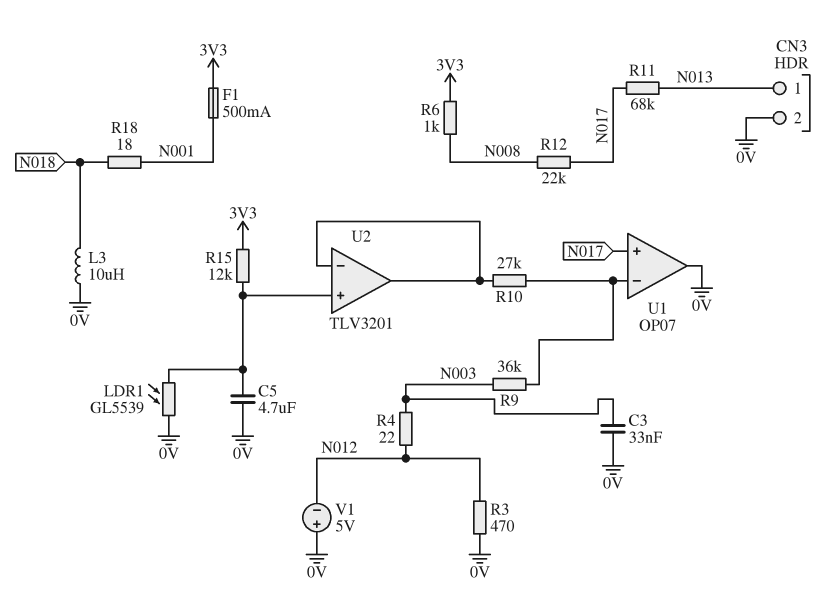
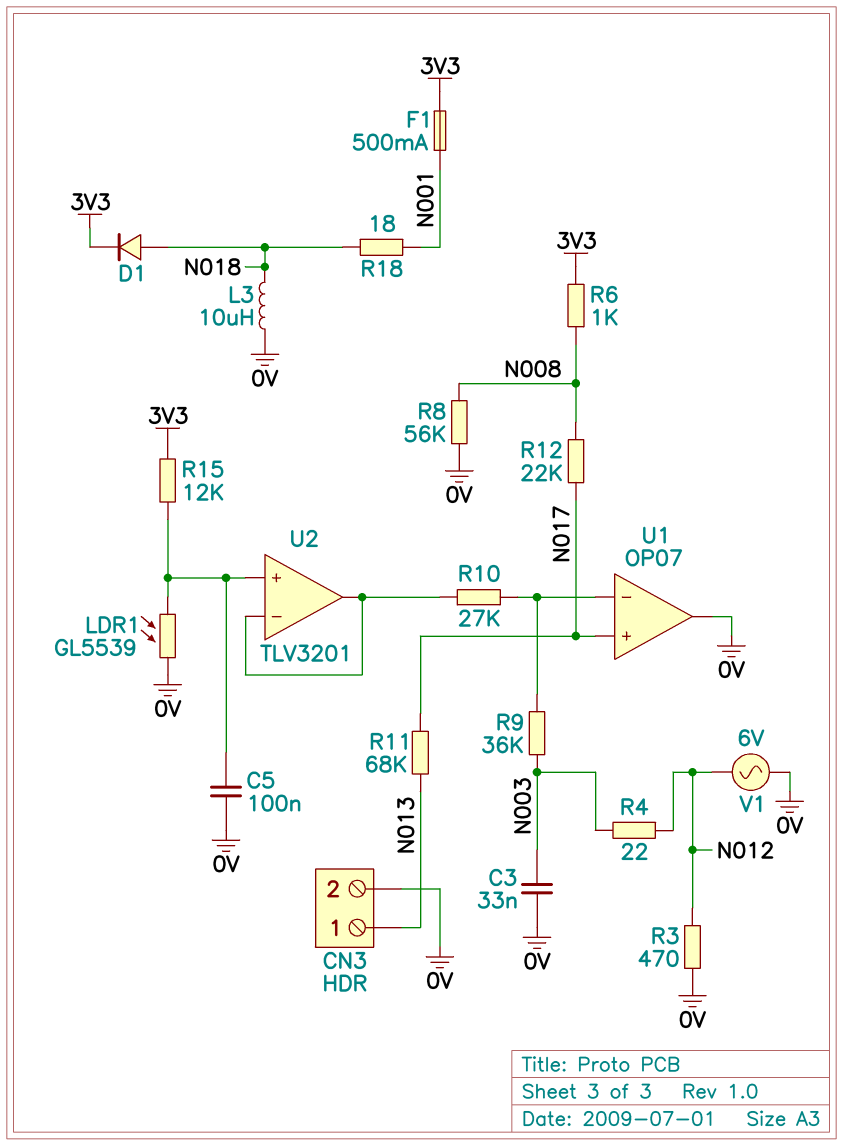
C5: 4.7uF (0V, U2/in+) -> 100nF (0V, U2/in+)
D1: none -> diode (A N018, K 3V3)
R8: none -> 56k (0V, N008)
V1: 5V (plus 0V, minus N012) -> AC 6V (0V, N012)

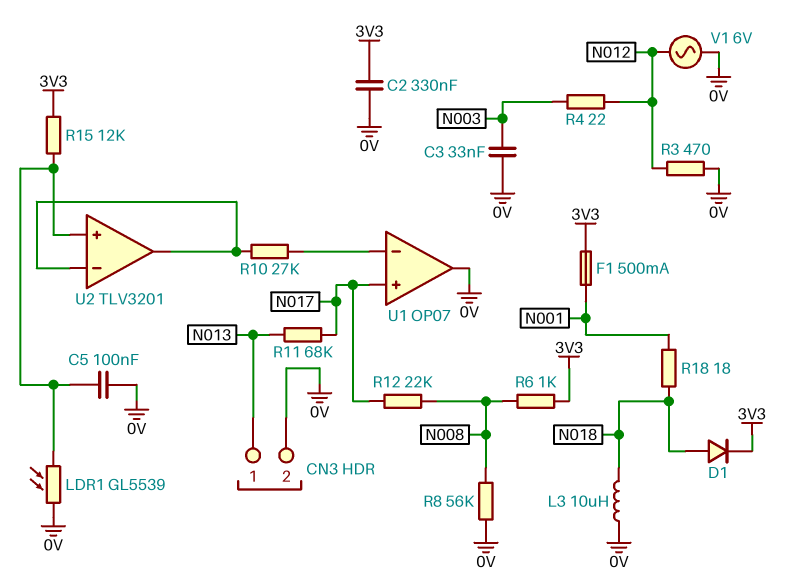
C2: none -> 330nF (0V, 3V3)
R9: 36k (N003, U1/in-) -> none

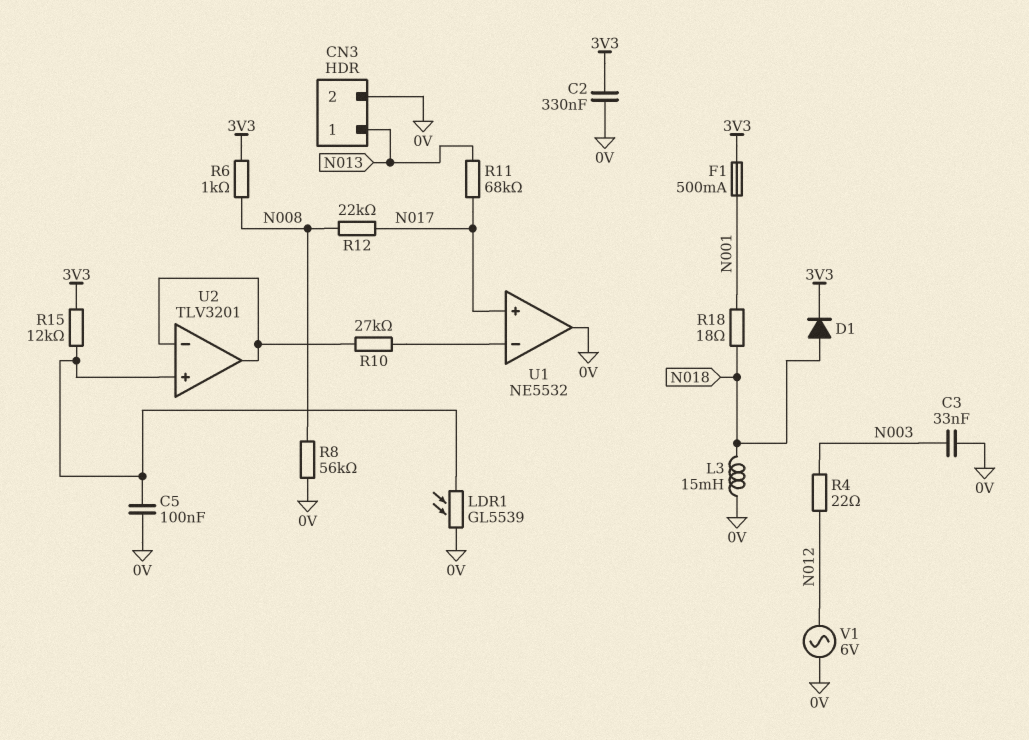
L3: 10uH (0V, N018) -> 15mH (0V, N018)
R3: 470 (0V, N012) -> none
U1: OP07 -> NE5532

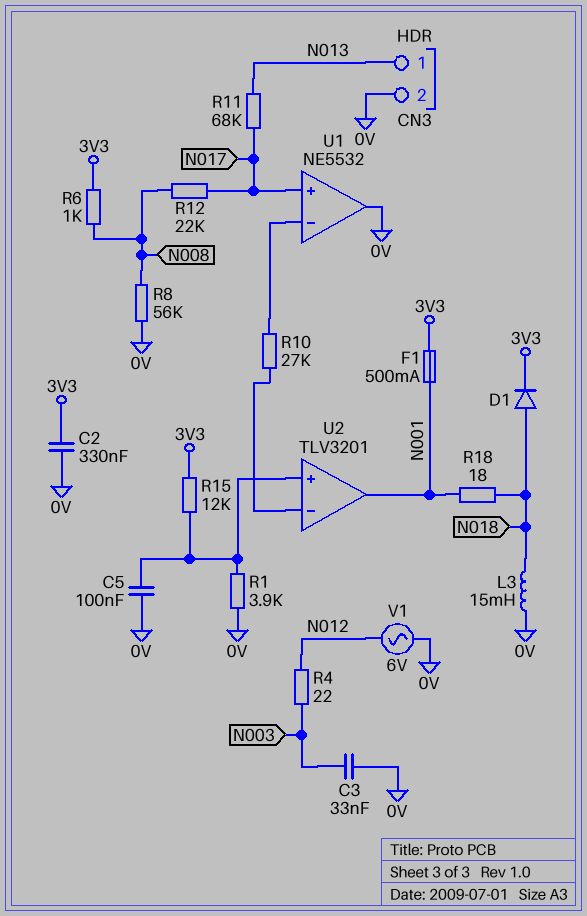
LDR1: GL5539 (0V, U2/in+) -> none
R1: none -> 3.9k (0V, U2/in+)
U2 pin out: U2/in- -> N001

